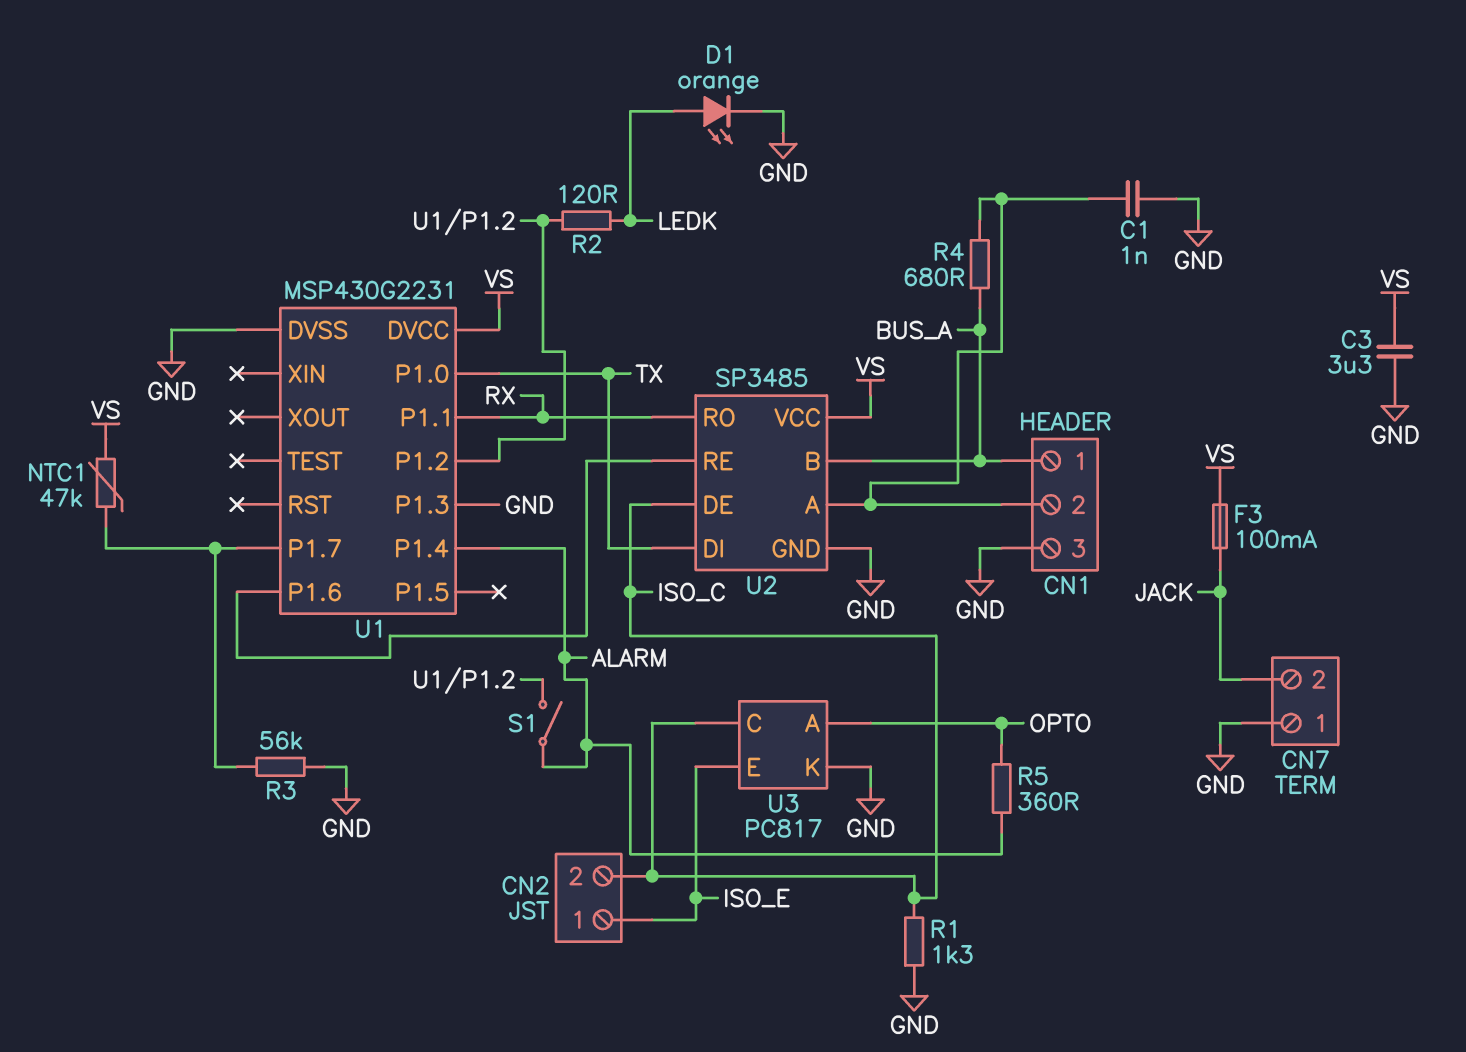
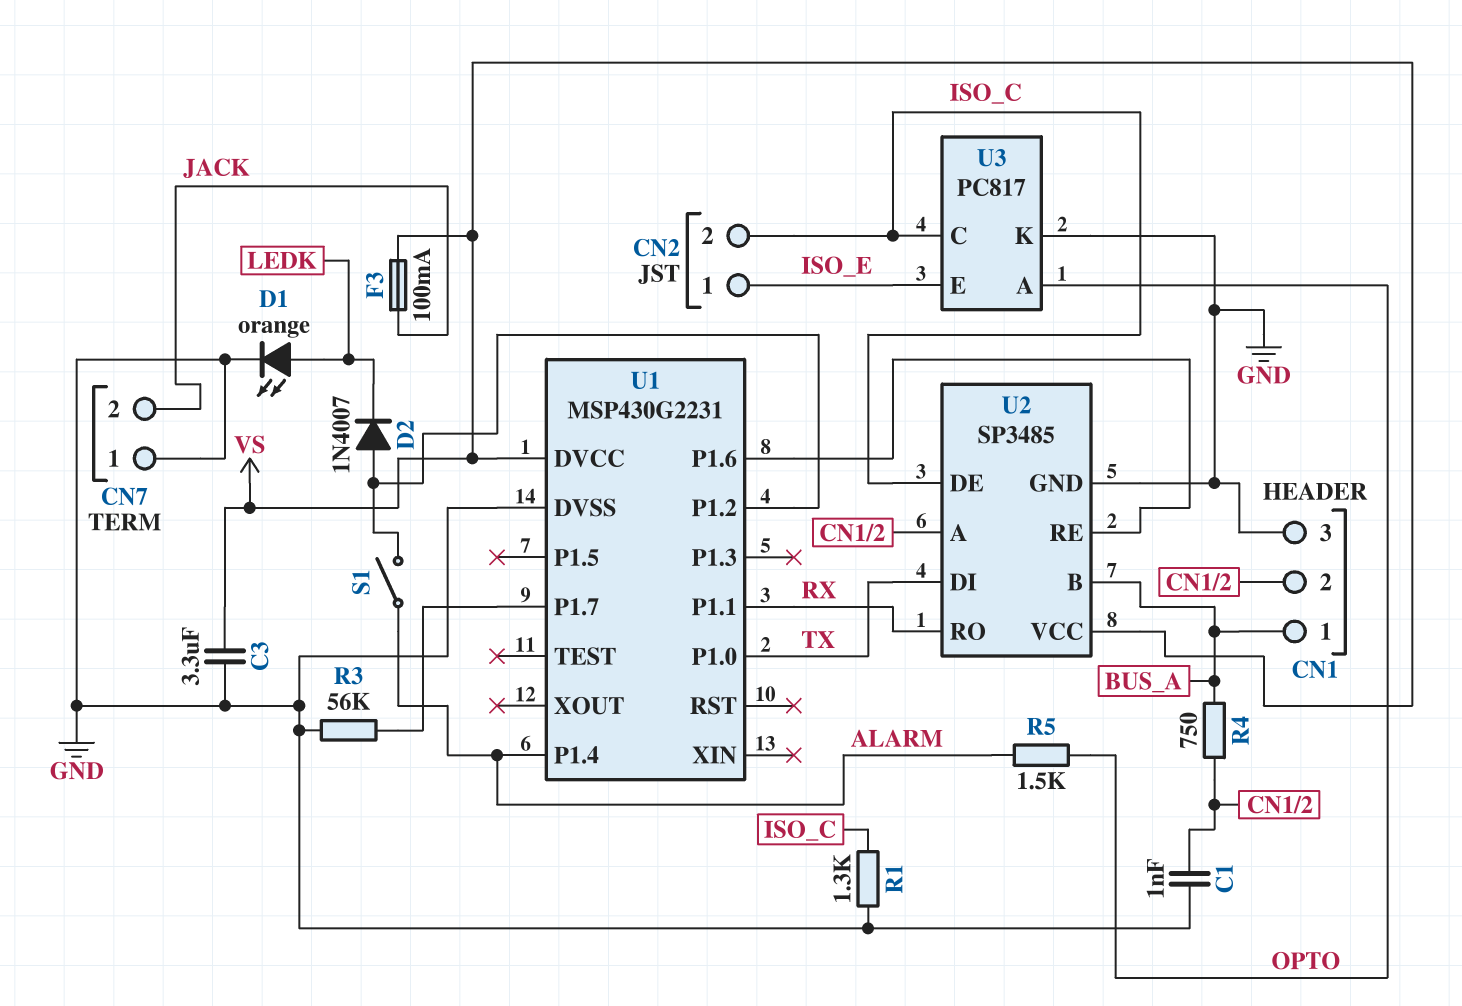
D2: none -> diode 1N4007 (A U1/P1.2, K LEDK)
NTC1: 47k (U1/P1.7, VS) -> none
R2: 120 (LEDK, U1/P1.2) -> none
R4: 680 (BUS_A, CN1/2) -> 750 (BUS_A, CN1/2)
R5: 360 (ALARM, OPTO) -> 1.5k (ALARM, OPTO)
U1 pin P1.3: GND -> none

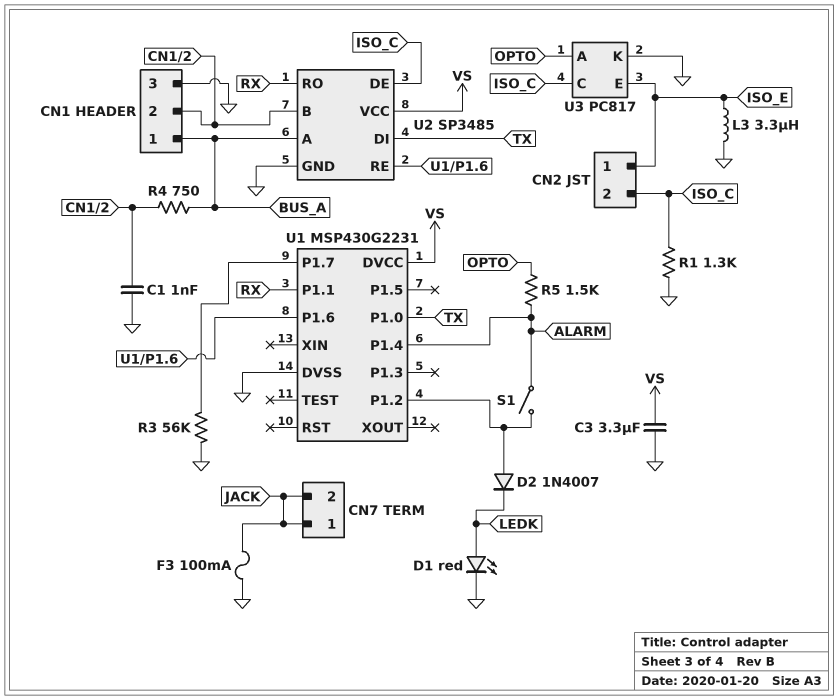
CN7 pin 1: GND -> JACK
D1: LED orange (A LEDK, K GND) -> LED red (A LEDK, K GND)
F3: 100mA (JACK, VS) -> 100mA (GND, JACK)
L3: none -> 3.3uH (GND, ISO_E)
U2 pin A: CN1/2 -> BUS_A
U2 pin B: BUS_A -> CN1/2

